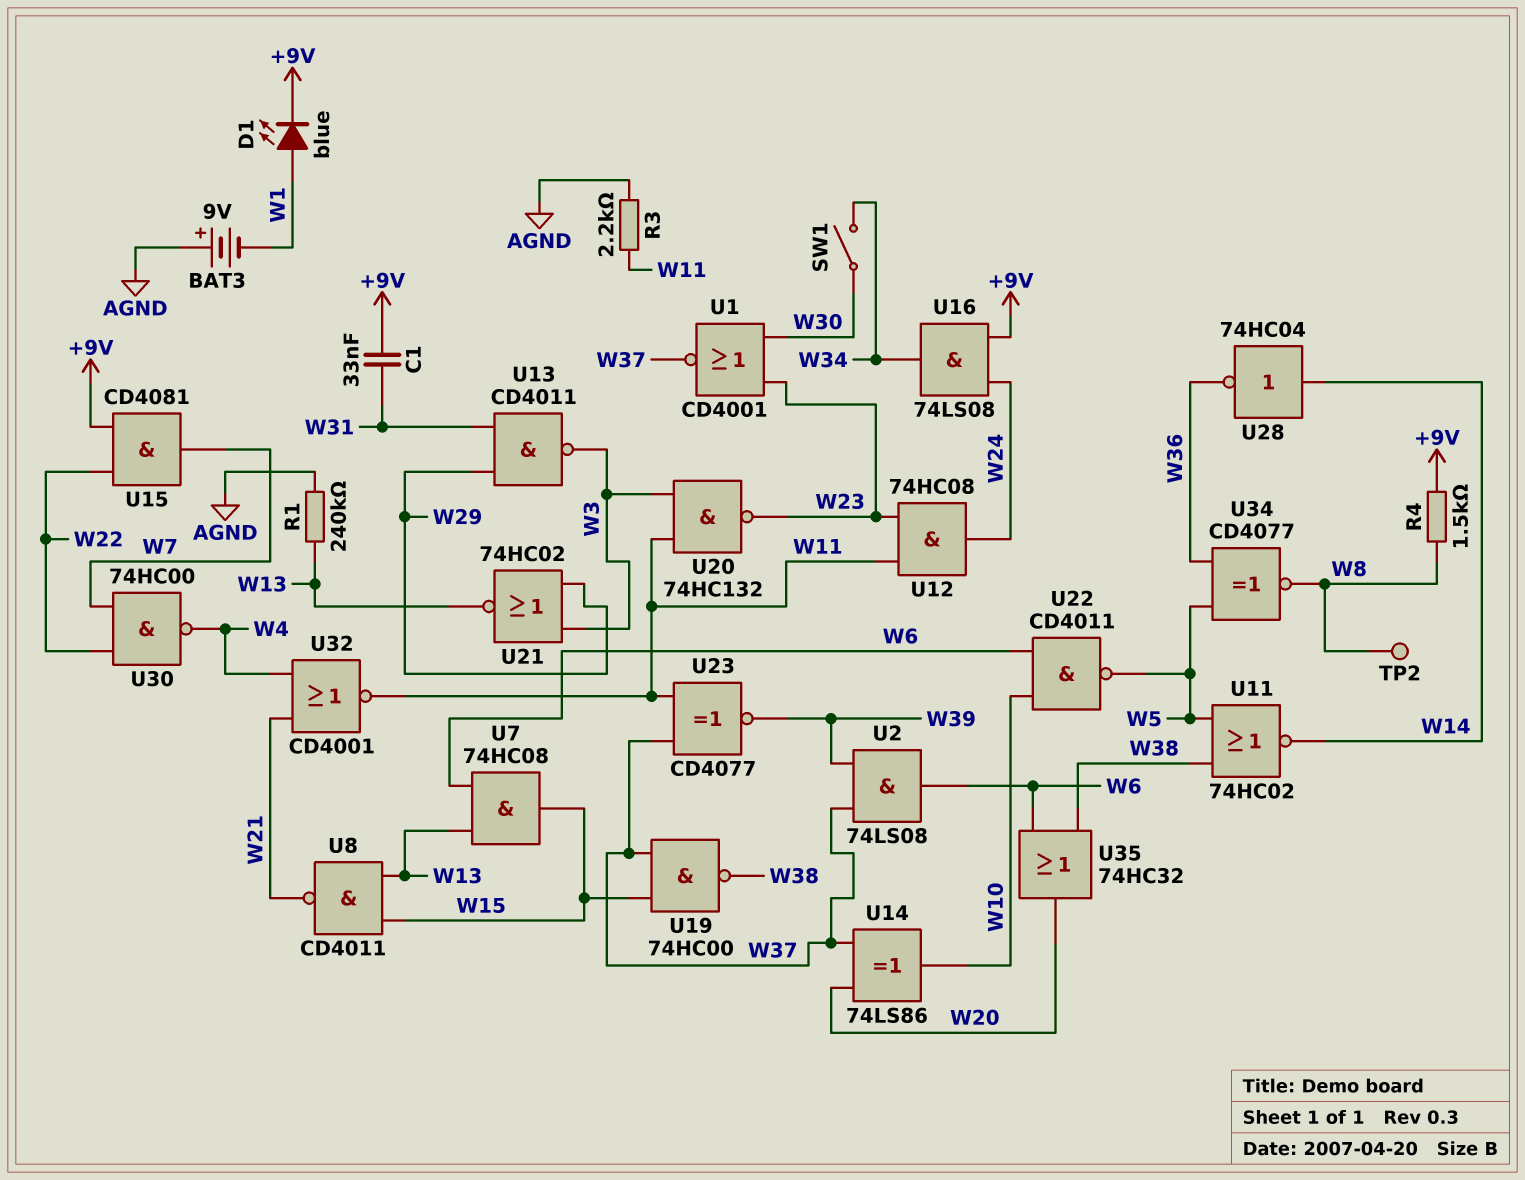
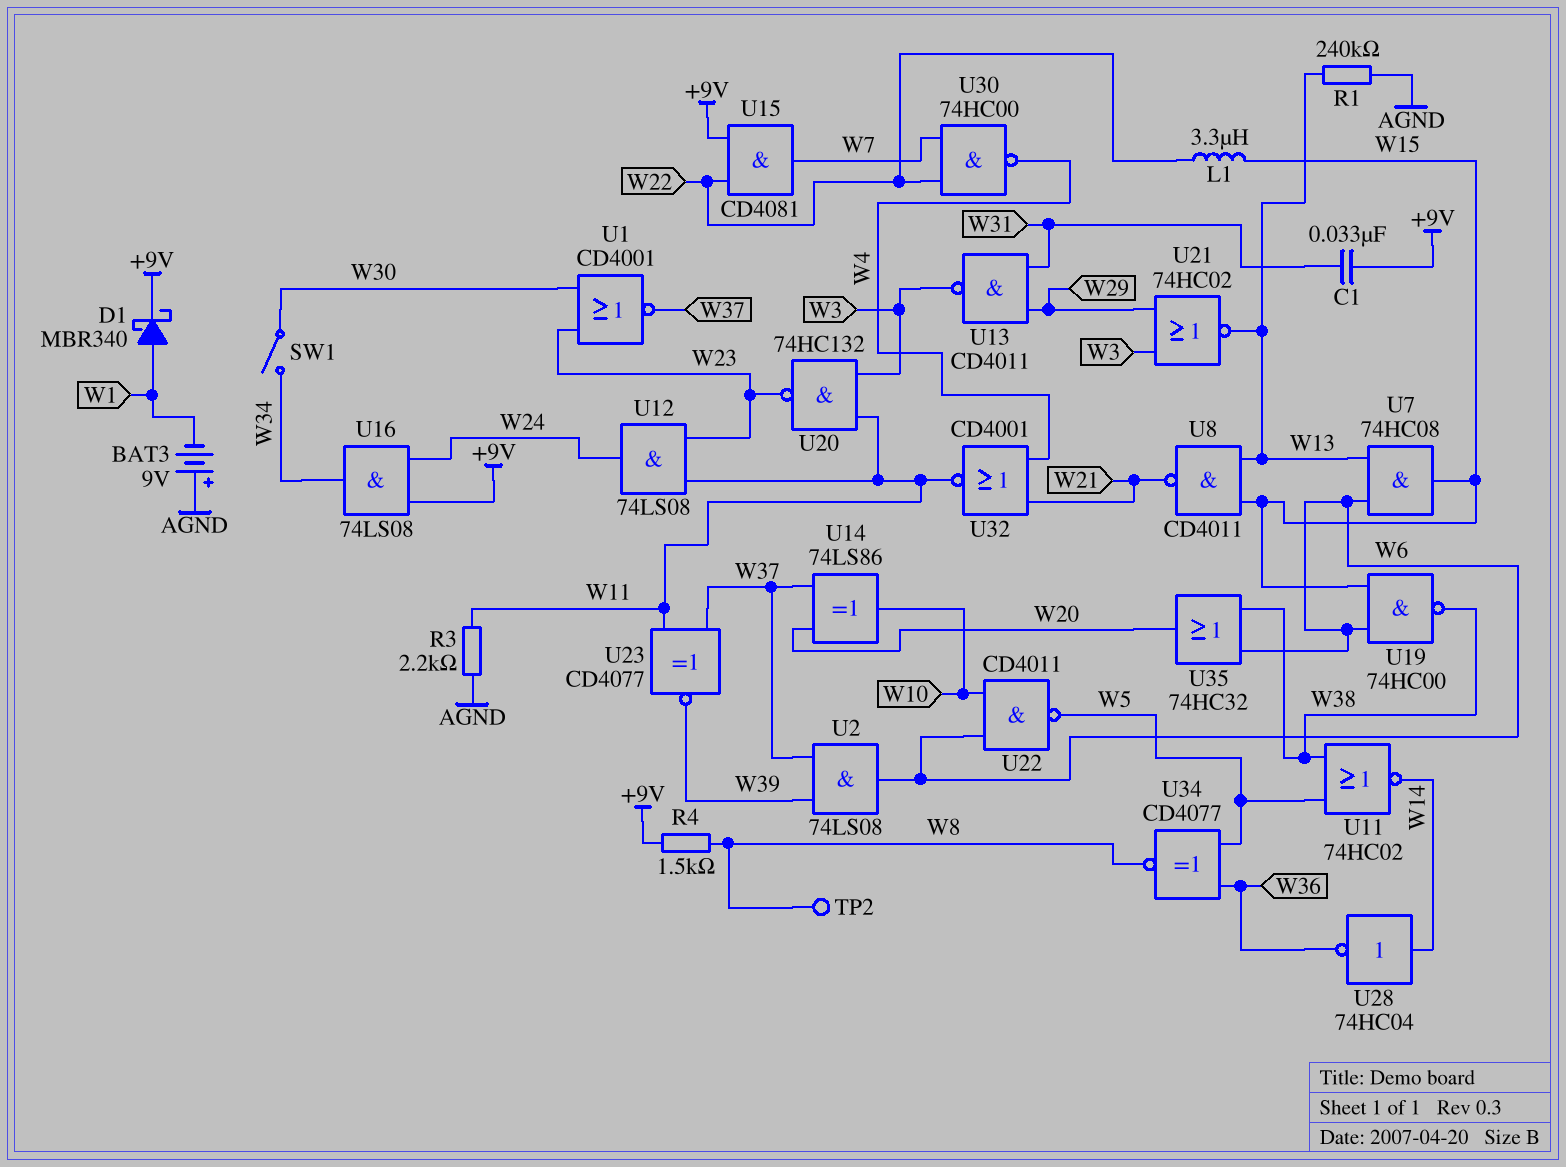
D1: LED blue (A W1, K +9V) -> schottky MBR340 (A W1, K +9V)
L1: none -> 3.3uH (W15, W22)
U12: AND 74HC08 (in W11, in W23, out W24) -> AND 74LS08 (in W11, in W23, out W24)
U19: NAND 74HC00 (in W15, in W37, out W38) -> NAND 74HC00 (in W6, in W15, out W38)

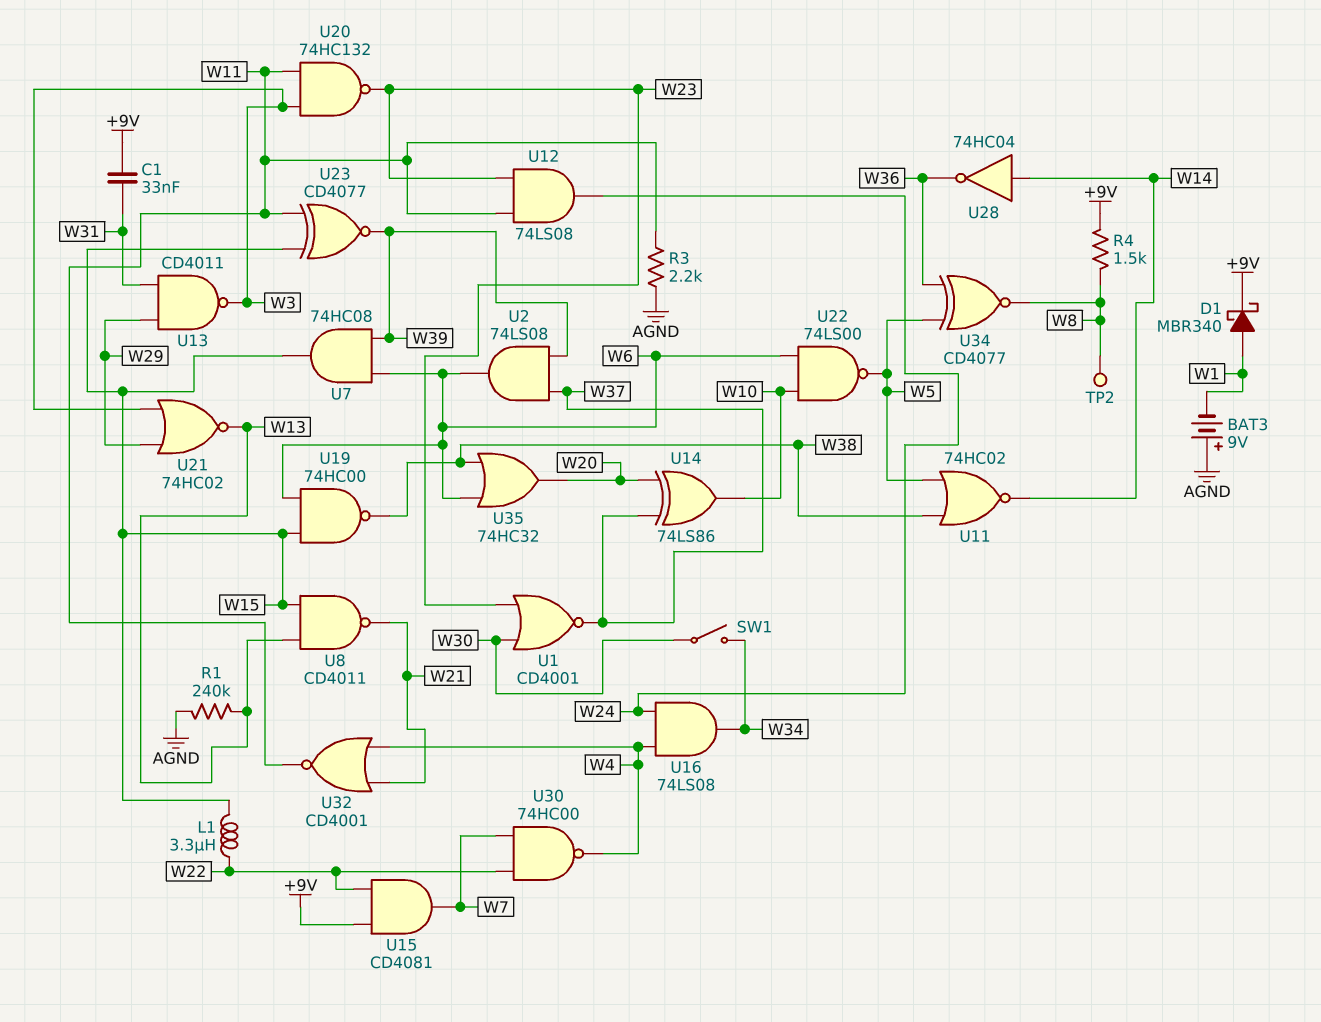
U7: AND 74HC08 (in W6, in W13, out W15) -> AND 74HC08 (in W6, in W39, out W15)
U16: AND 74LS08 (in +9V, in W24, out W34) -> AND 74LS08 (in W4, in W24, out W34)
U22: NAND CD4011 (in W6, in W10, out W5) -> NAND 74LS00 (in W6, in W10, out W5)
U23: XNOR CD4077 (in W11, in W37, out W39) -> XNOR CD4077 (in W11, in W15, out W39)

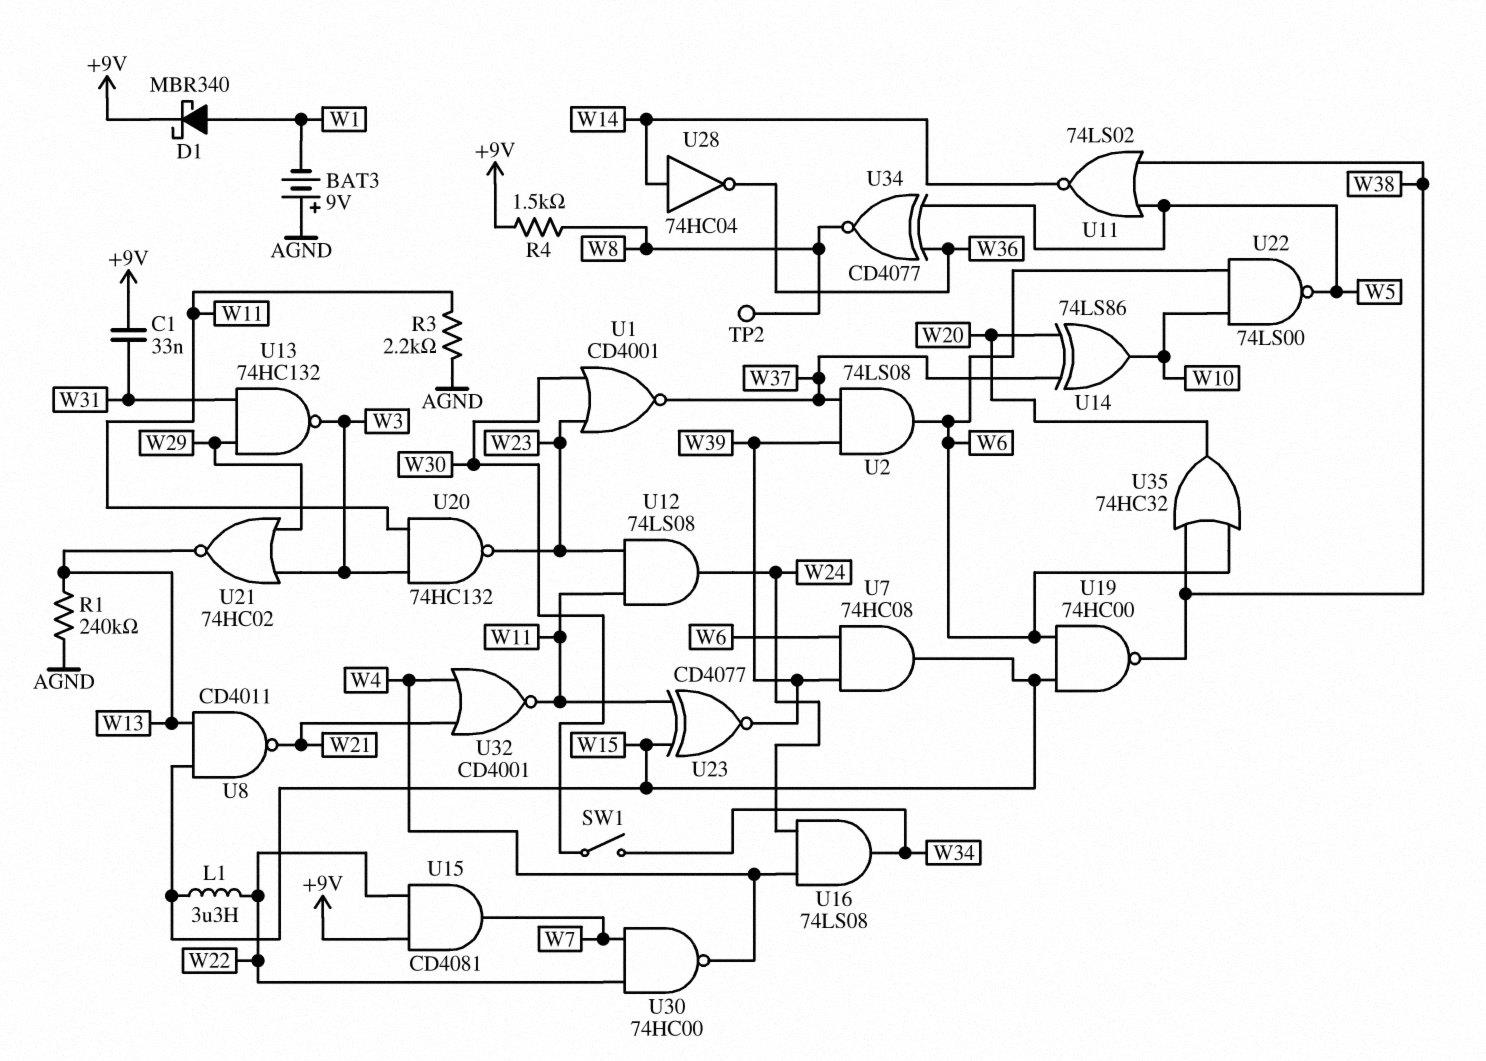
U11: NOR 74HC02 (in W5, in W38, out W14) -> NOR 74LS02 (in W5, in W38, out W14)
U13: NAND CD4011 (in W29, in W31, out W3) -> NAND 74HC132 (in W29, in W31, out W3)

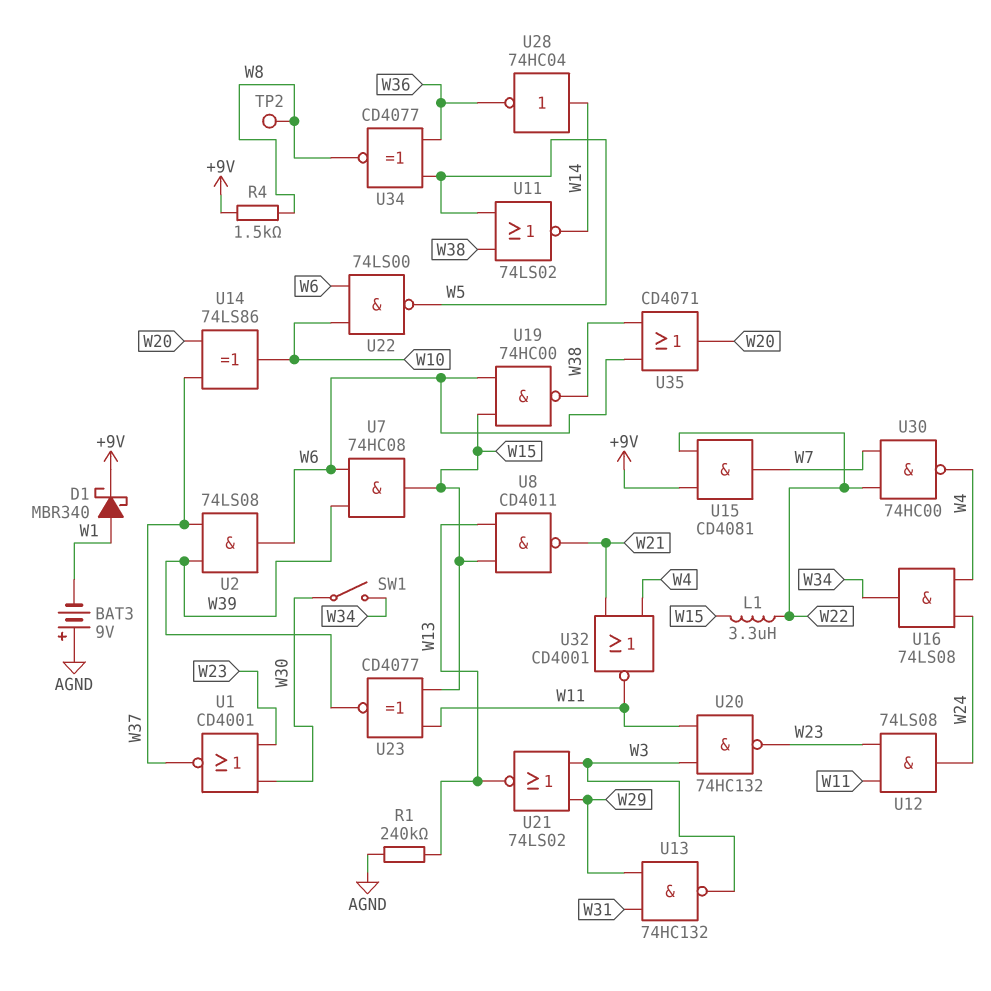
C1: 33nF (+9V, W31) -> none
R3: 2.2k (AGND, W11) -> none
U21: NOR 74HC02 (in W3, in W29, out W13) -> NOR 74LS02 (in W3, in W29, out W13)
U35: OR 74HC32 (in W6, in W38, out W20) -> OR CD4071 (in W6, in W38, out W20)

